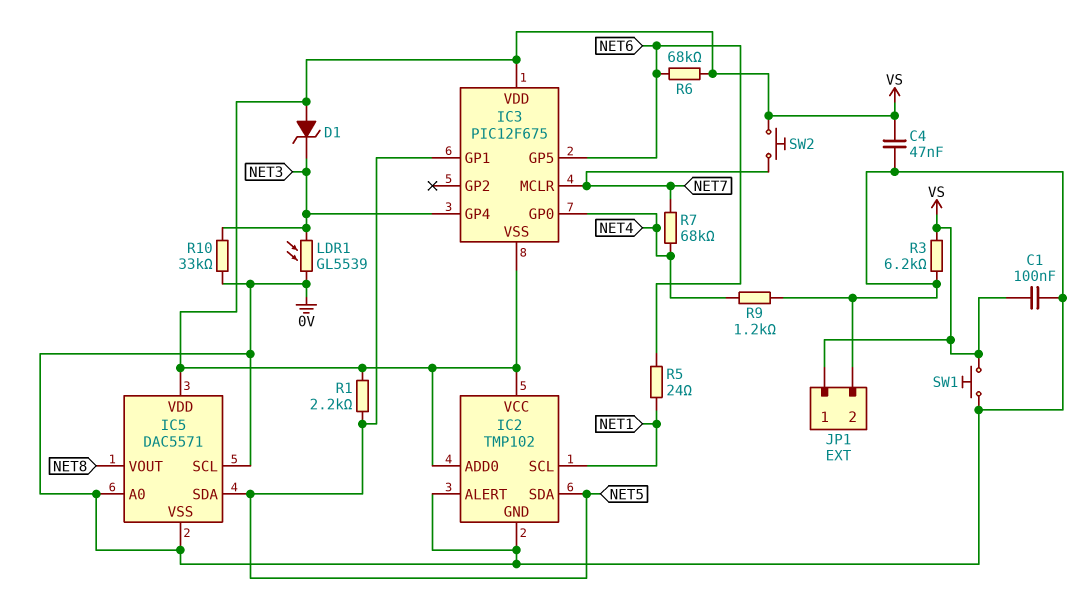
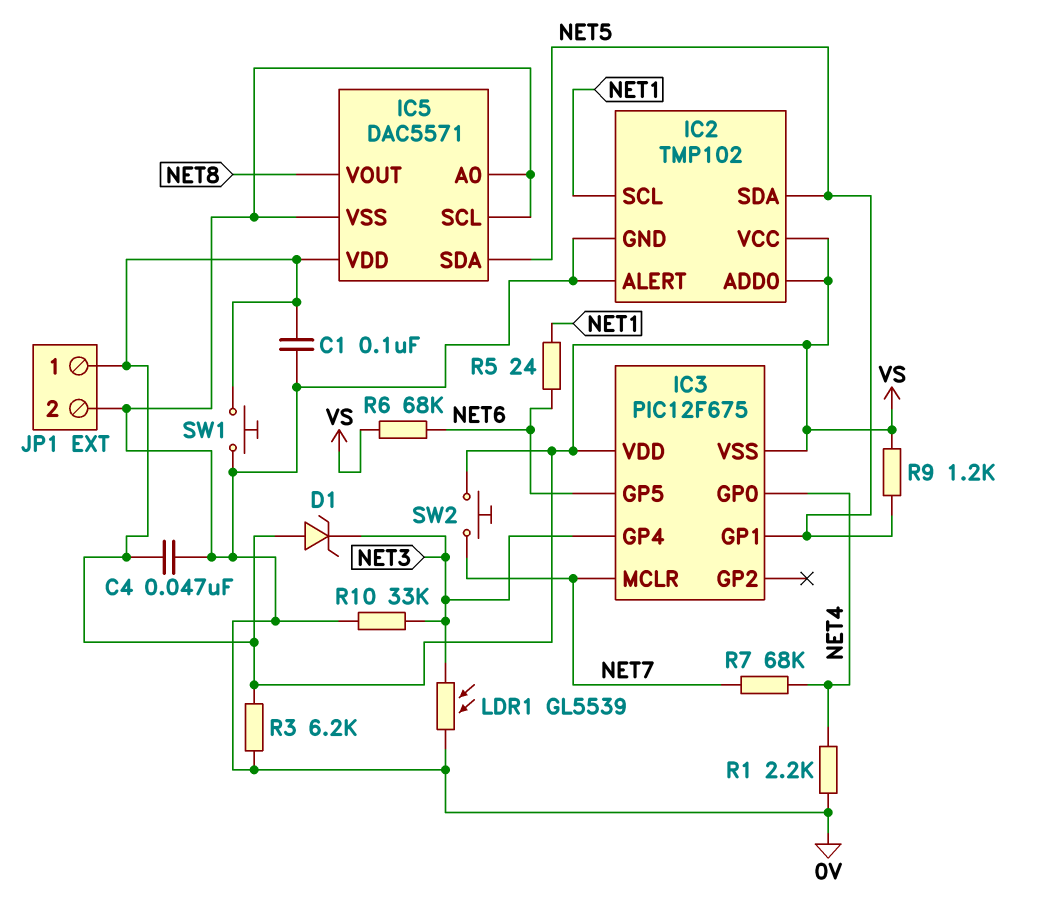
R1: 2.2k (NET5, VS) -> 2.2k (0V, NET4)
R9: 1.2k (0V, NET4) -> 1.2k (NET5, VS)

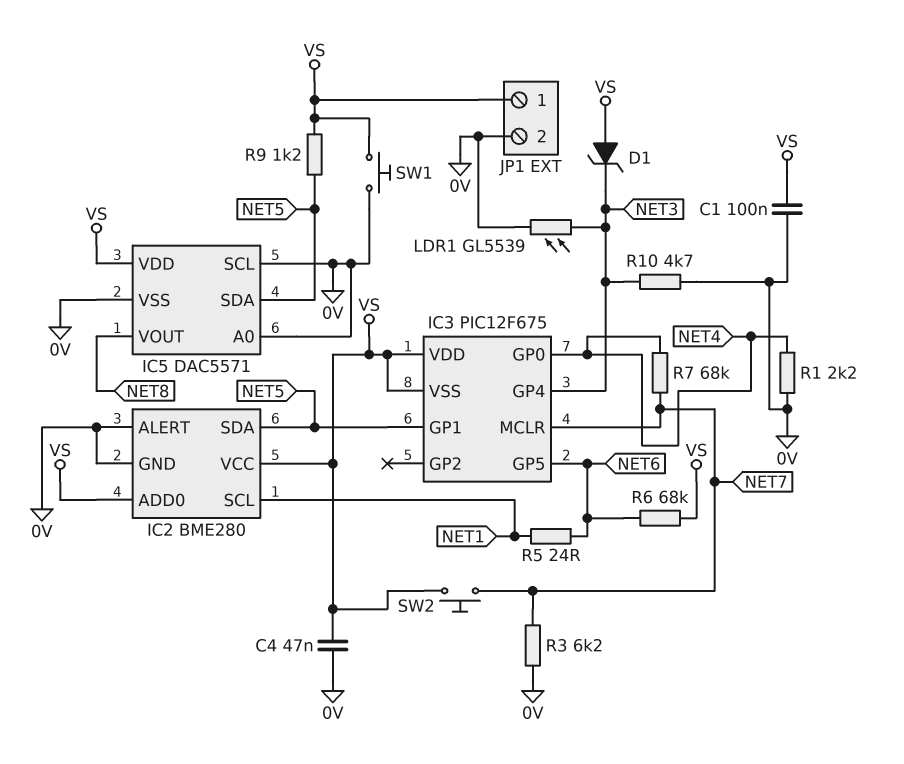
IC2: TMP102 -> BME280
R3: 6.2k (0V, VS) -> 6.2k (0V, NET7)
R10: 33k (0V, NET3) -> 4.7k (0V, NET3)

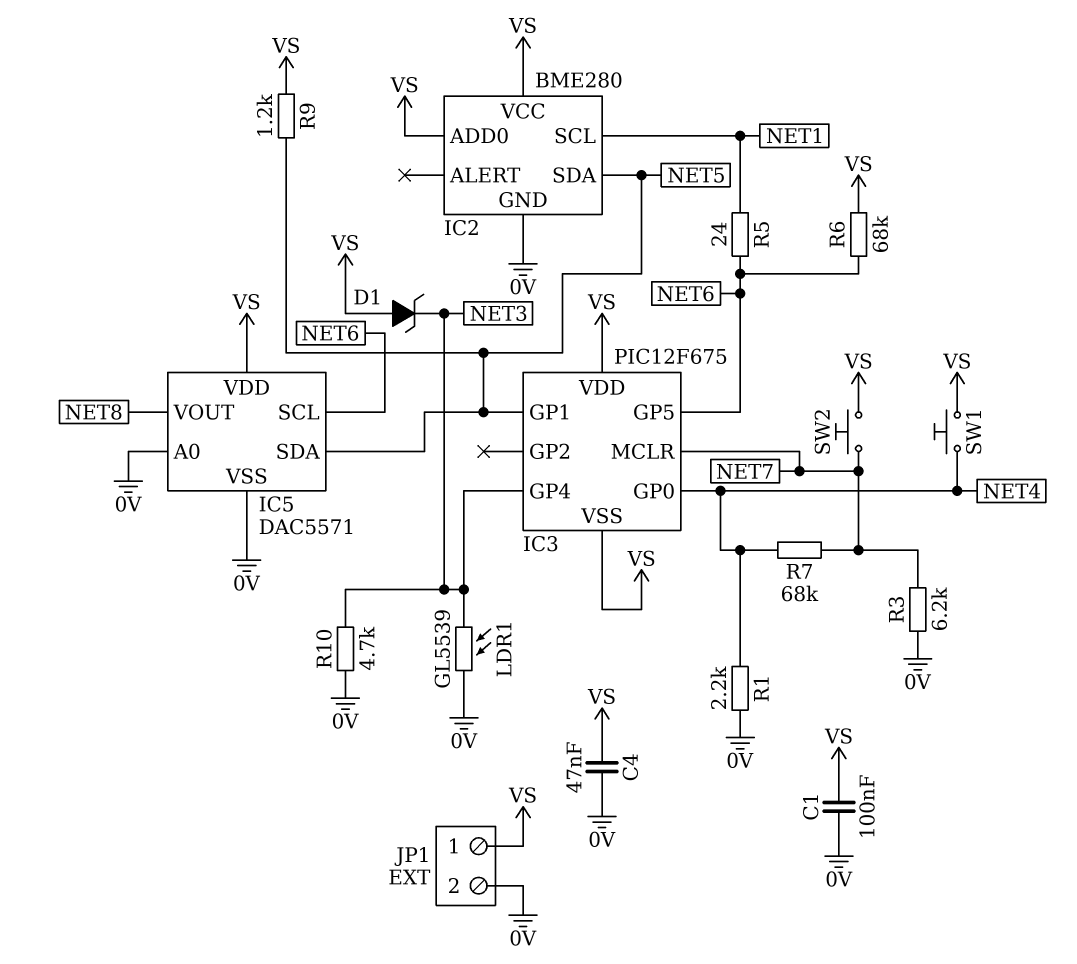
IC2 pin ALERT: 0V -> none
IC5 pin SCL: 0V -> NET6
SW1: button (0V, VS) -> button (NET4, VS)

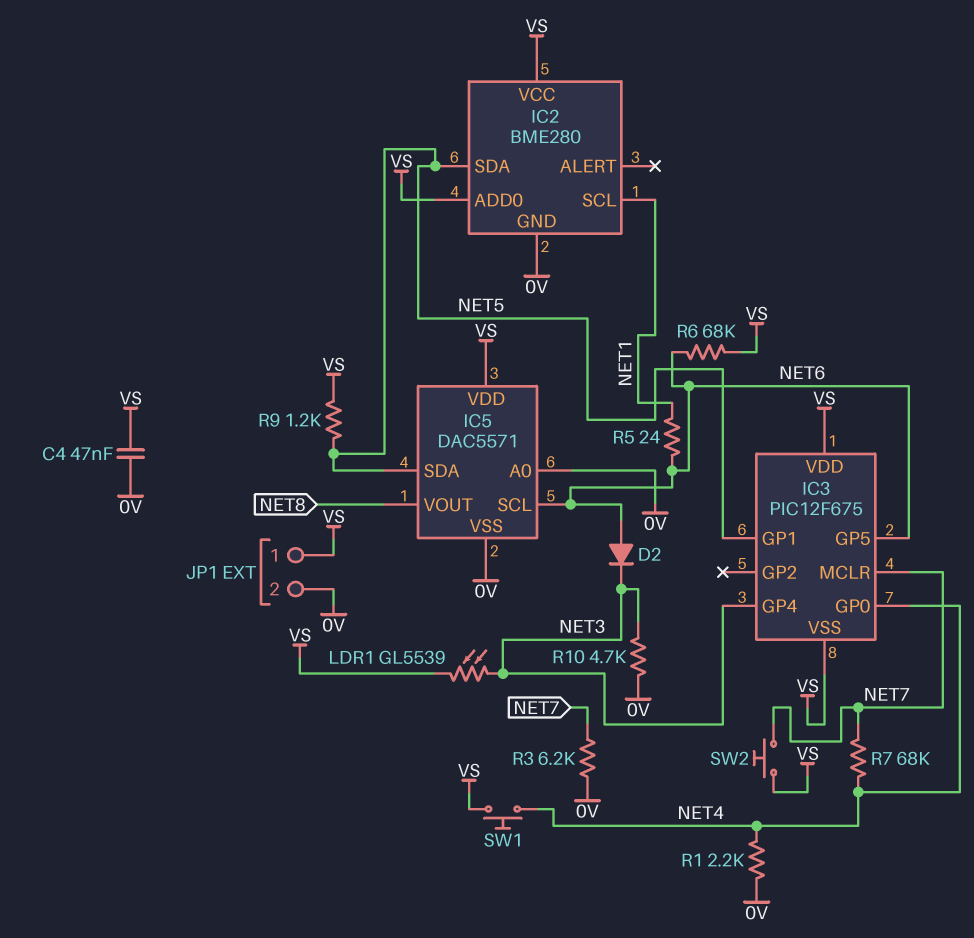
C1: 100nF (0V, VS) -> none
D1: zener (A VS, K NET3) -> none
D2: none -> diode (A NET6, K NET3)
LDR1: GL5539 (0V, NET3) -> GL5539 (NET3, VS)

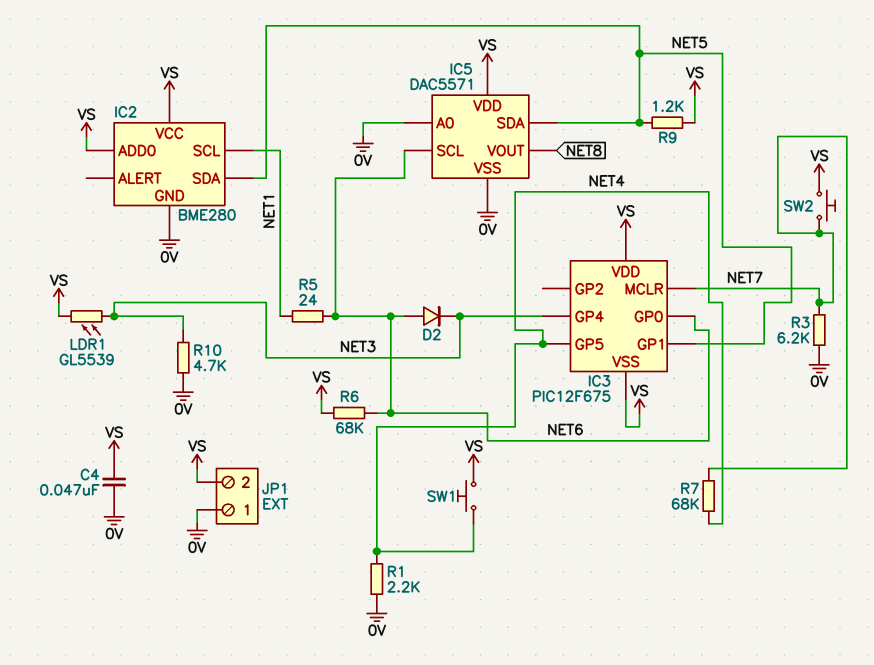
IC3 pin GP0: NET4 -> NET6
IC3 pin GP5: NET6 -> NET4
JP1 pin 1: VS -> 0V
JP1 pin 2: 0V -> VS

